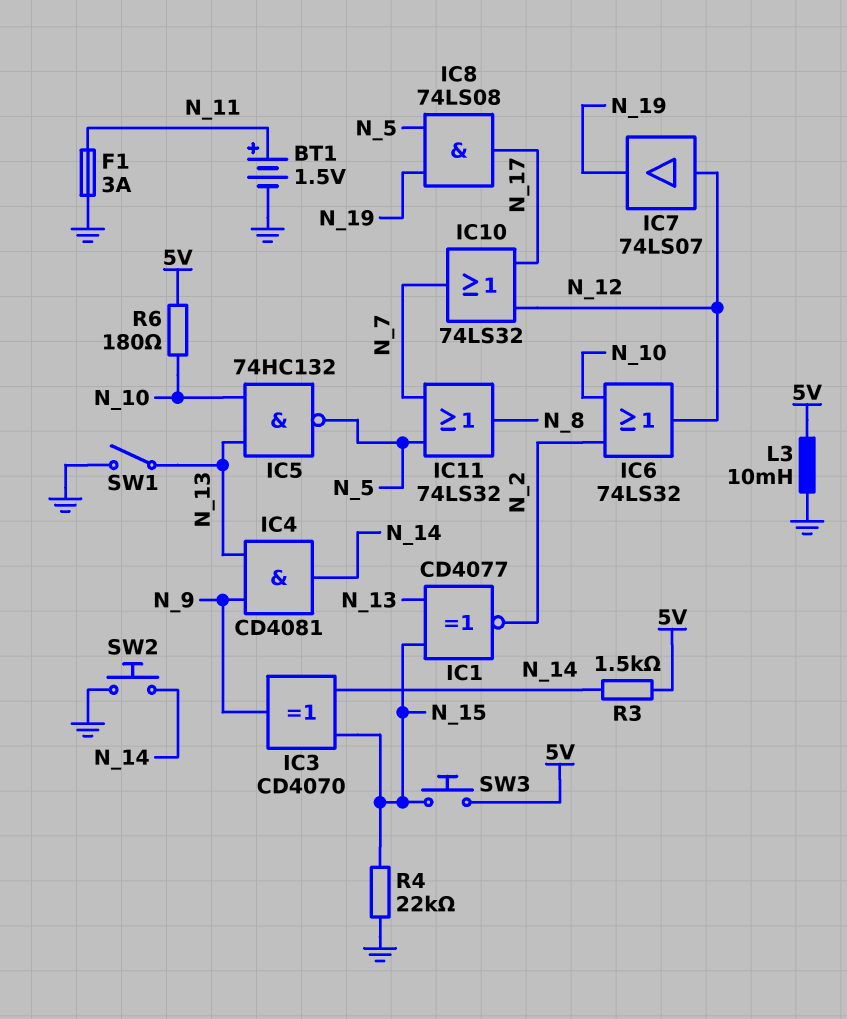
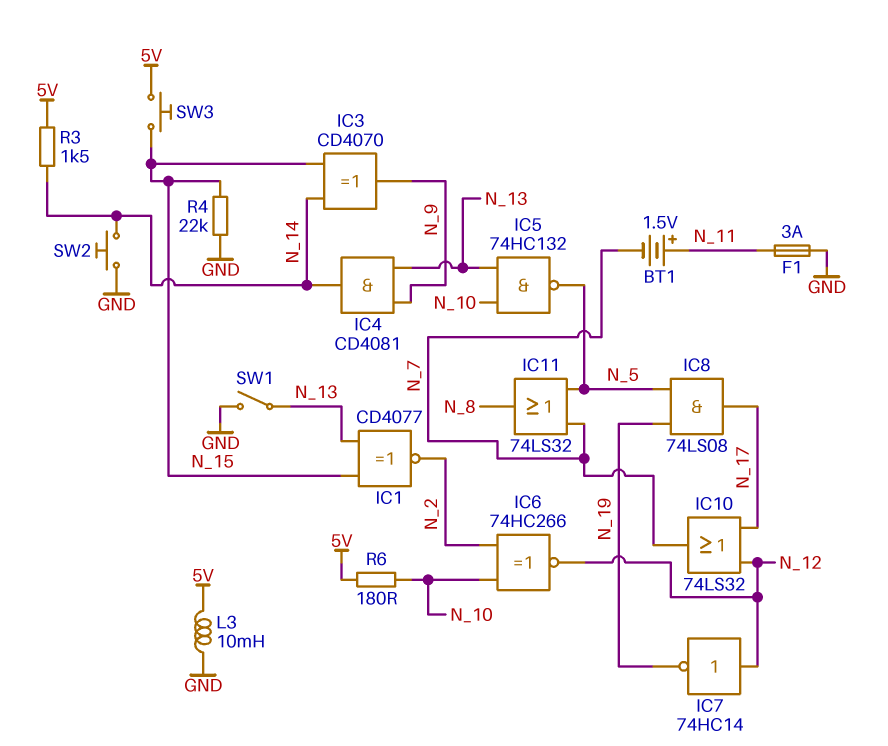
BT1: 1.5V (plus N_11, minus GND) -> 1.5V (plus N_11, minus N_7)
IC6: OR 74LS32 (in N_2, in N_10, out N_12) -> XNOR 74HC266 (in N_2, in N_10, out N_12)
IC7: buffer 74LS07 (in N_12, out N_19) -> NOT 74HC14 (in N_12, out N_19)

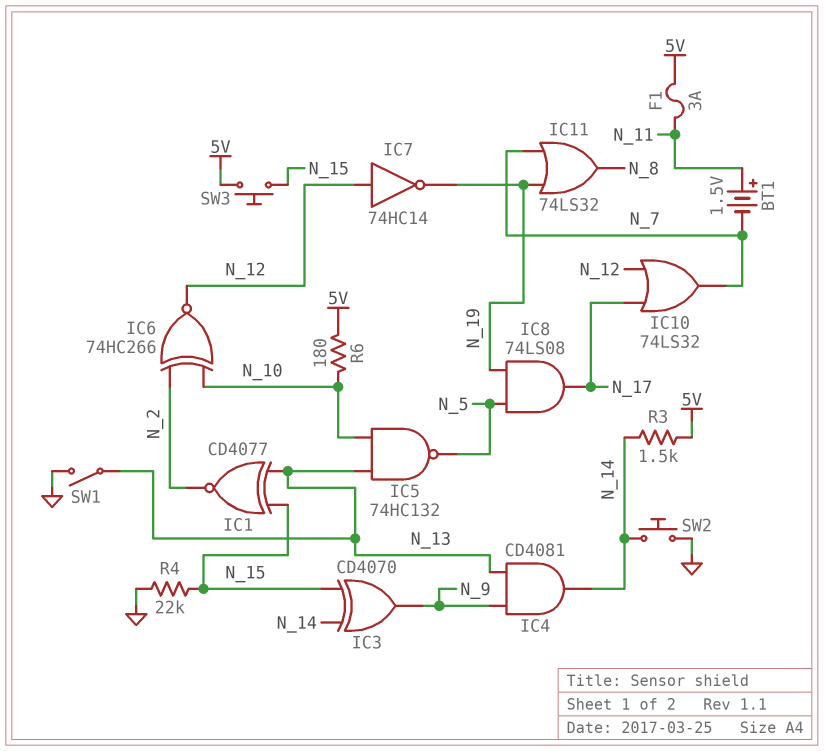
F1: 3A (GND, N_11) -> 3A (5V, N_11)
IC11: OR 74LS32 (in N_5, in N_7, out N_8) -> OR 74LS32 (in N_7, in N_19, out N_8)
L3: 10mH (5V, GND) -> none

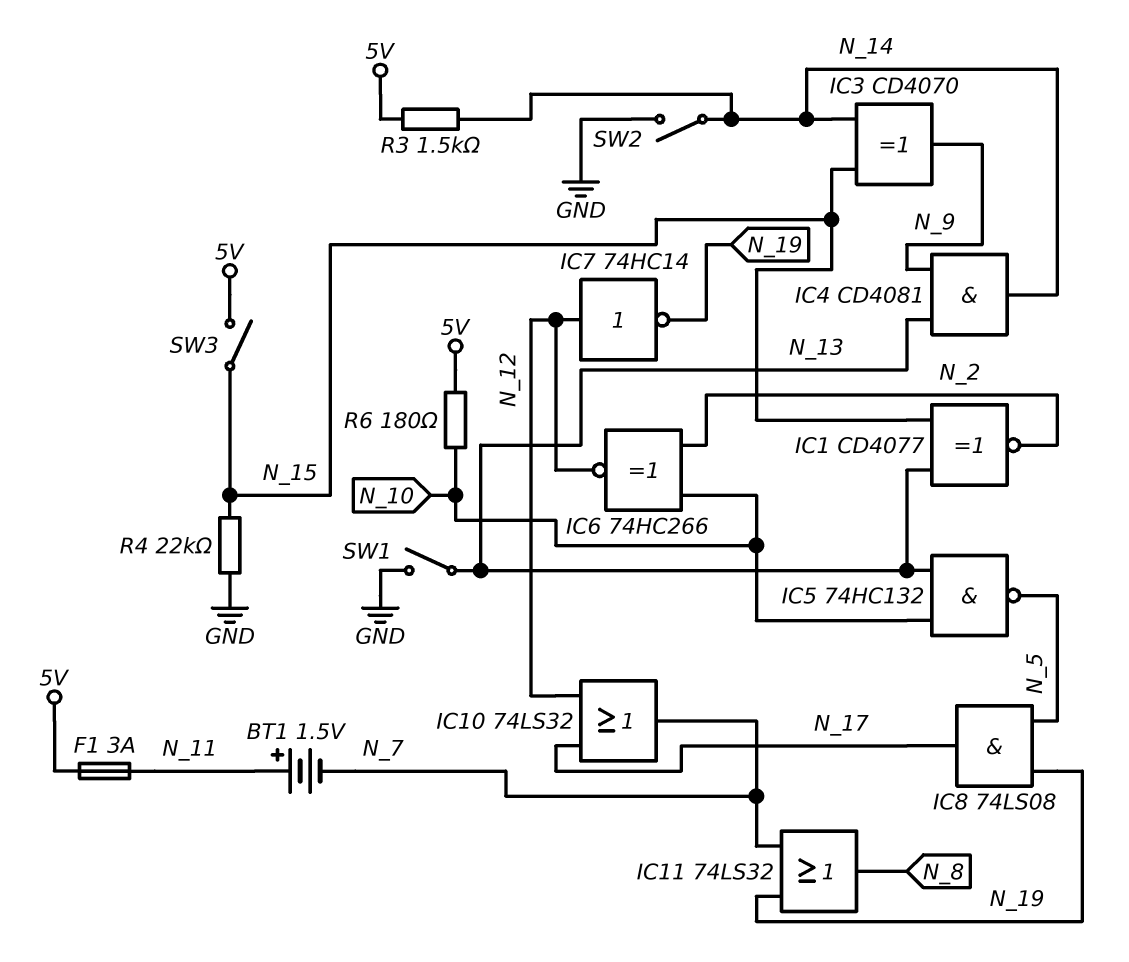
SW2: button (GND, N_14) -> switch (GND, N_14)
SW3: button (5V, N_15) -> switch (5V, N_15)

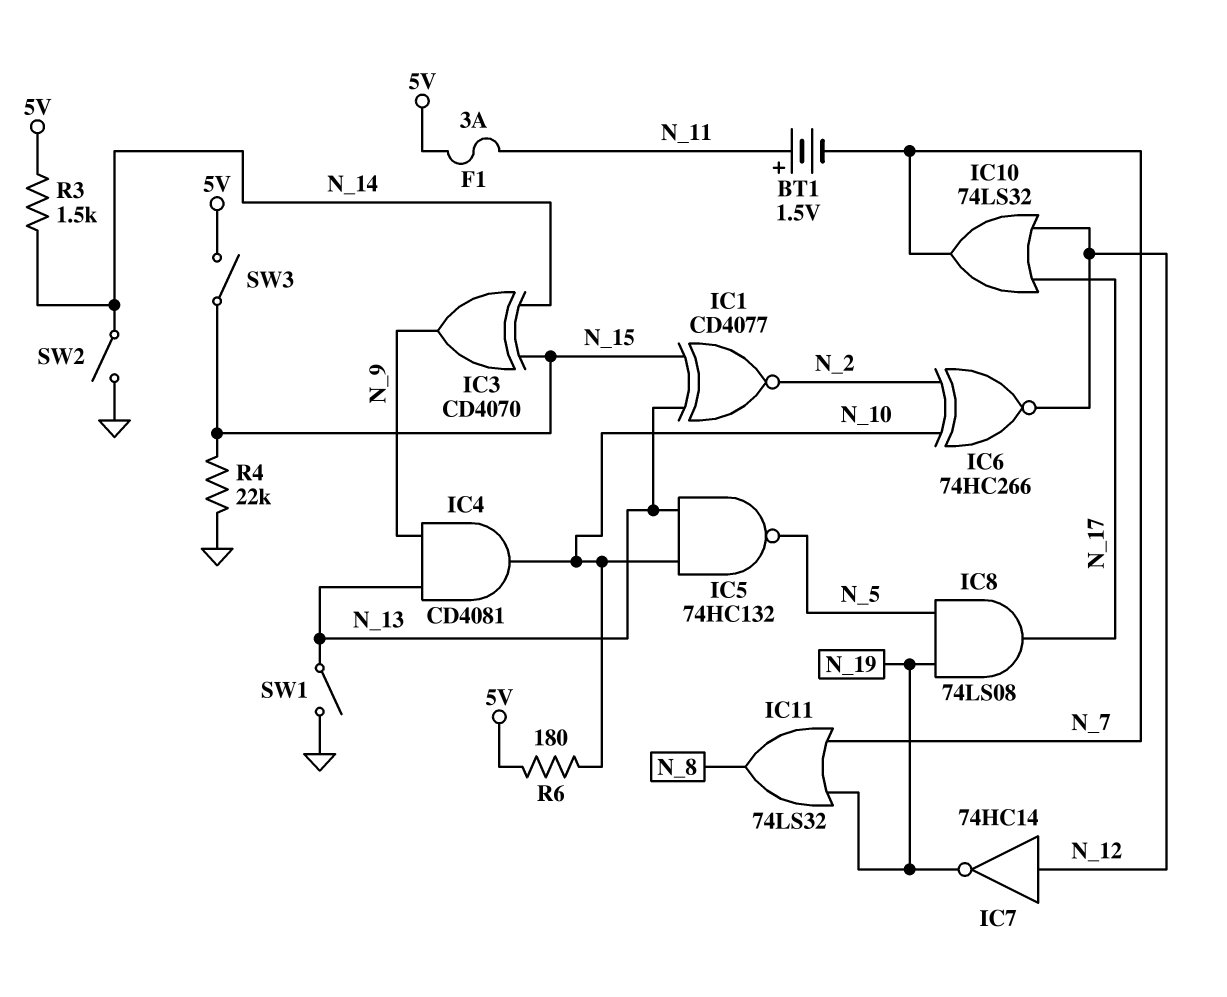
IC4: AND CD4081 (in N_9, in N_13, out N_14) -> AND CD4081 (in N_9, in N_13, out N_10)

